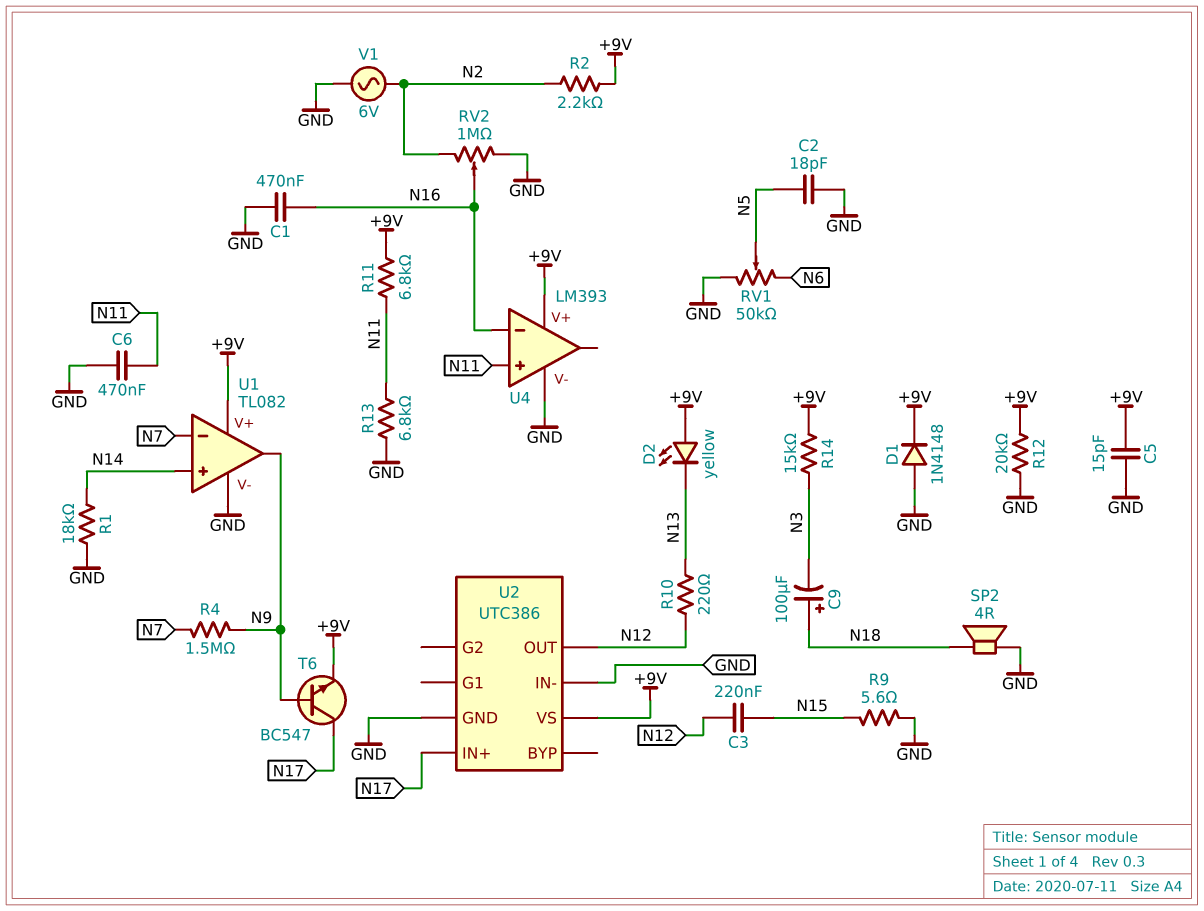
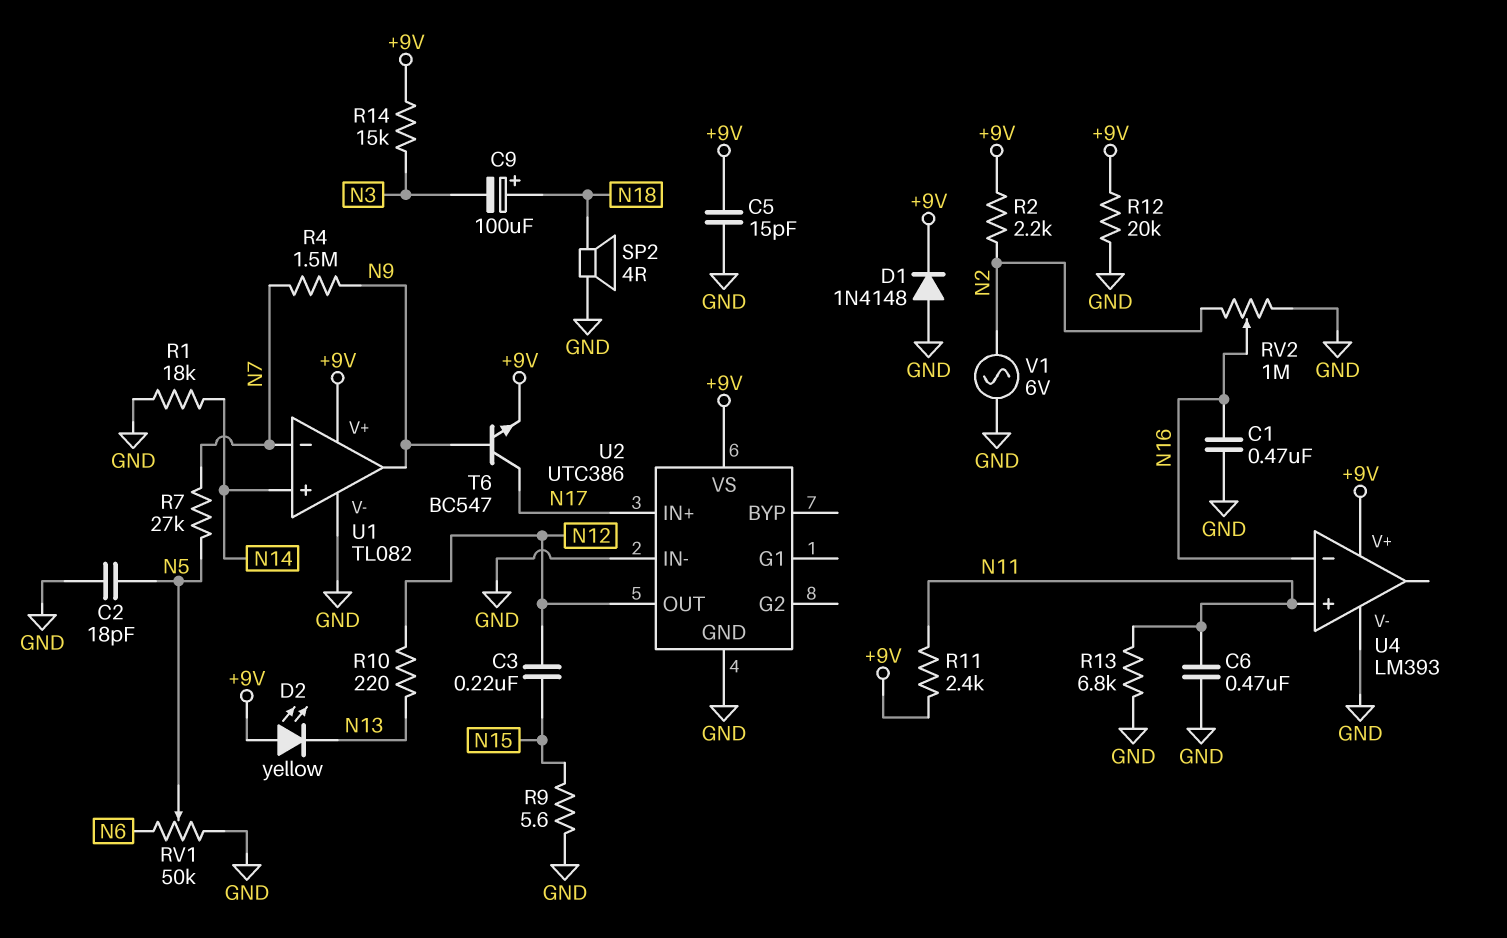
R7: none -> 27k (N5, N7)
R11: 6.8k (+9V, N11) -> 2.4k (+9V, N11)

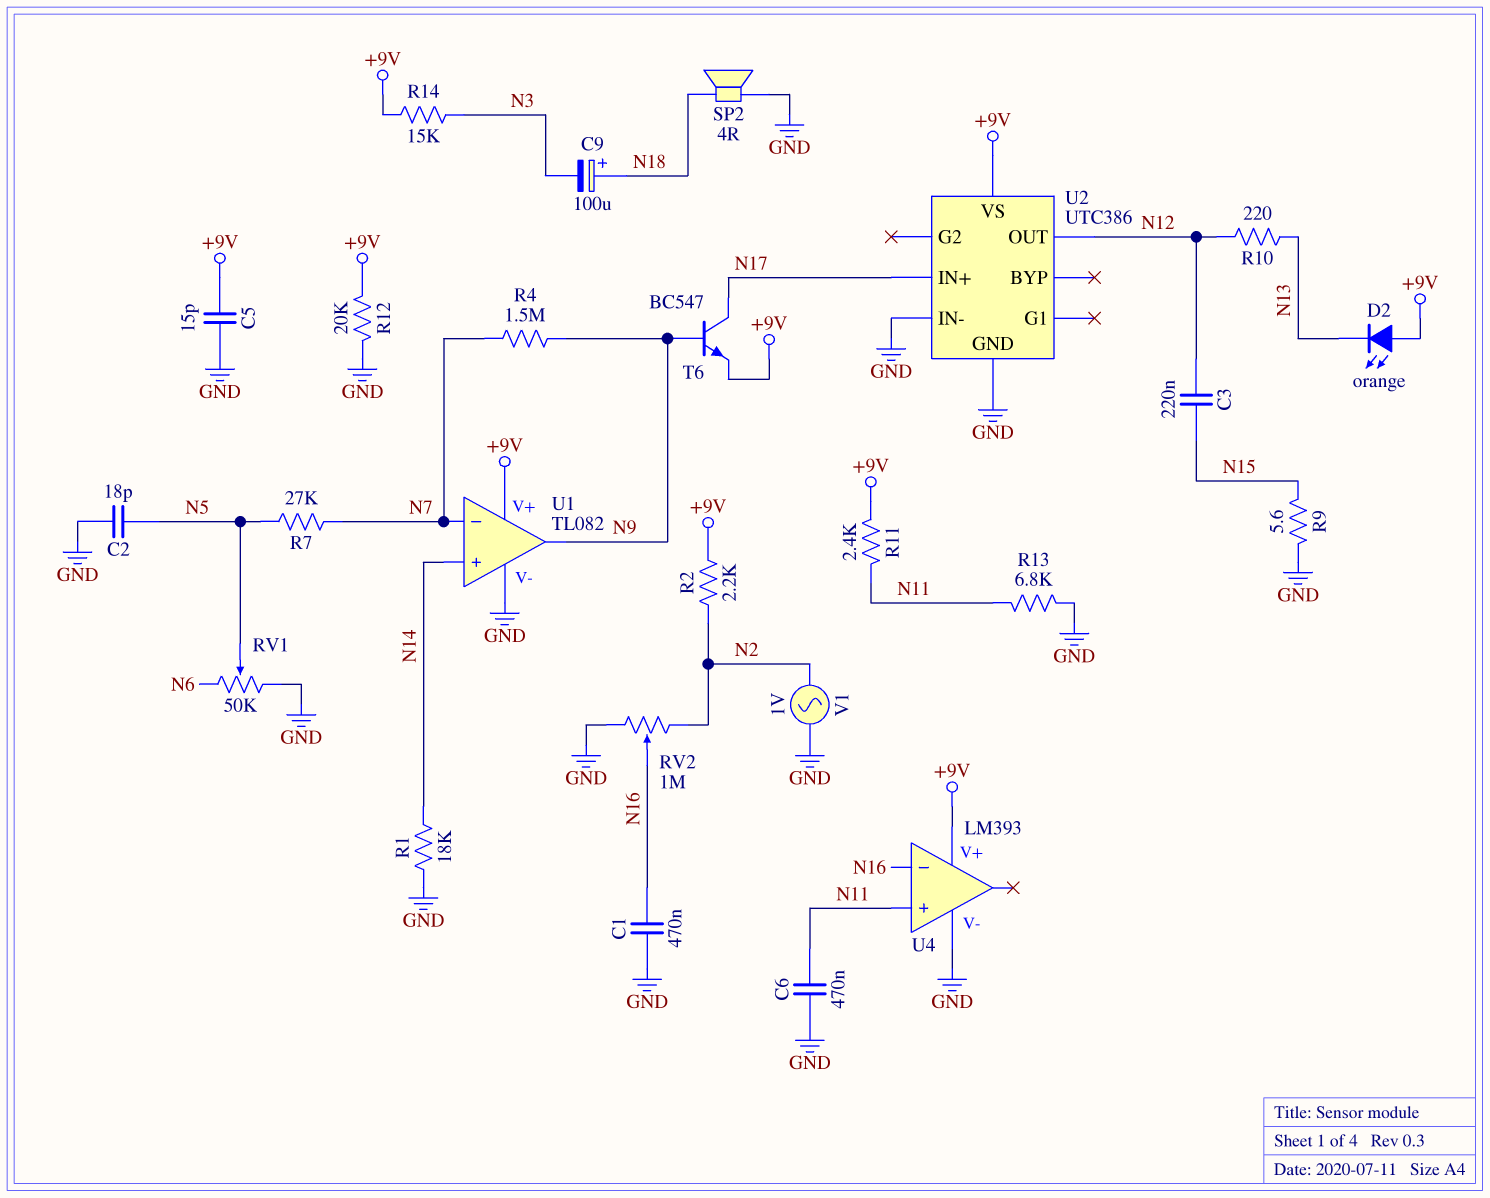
D1: diode 1N4148 (A GND, K +9V) -> none
D2: LED yellow (A +9V, K N13) -> LED orange (A +9V, K N13)
V1: AC 6V (GND, N2) -> AC 1V (GND, N2)

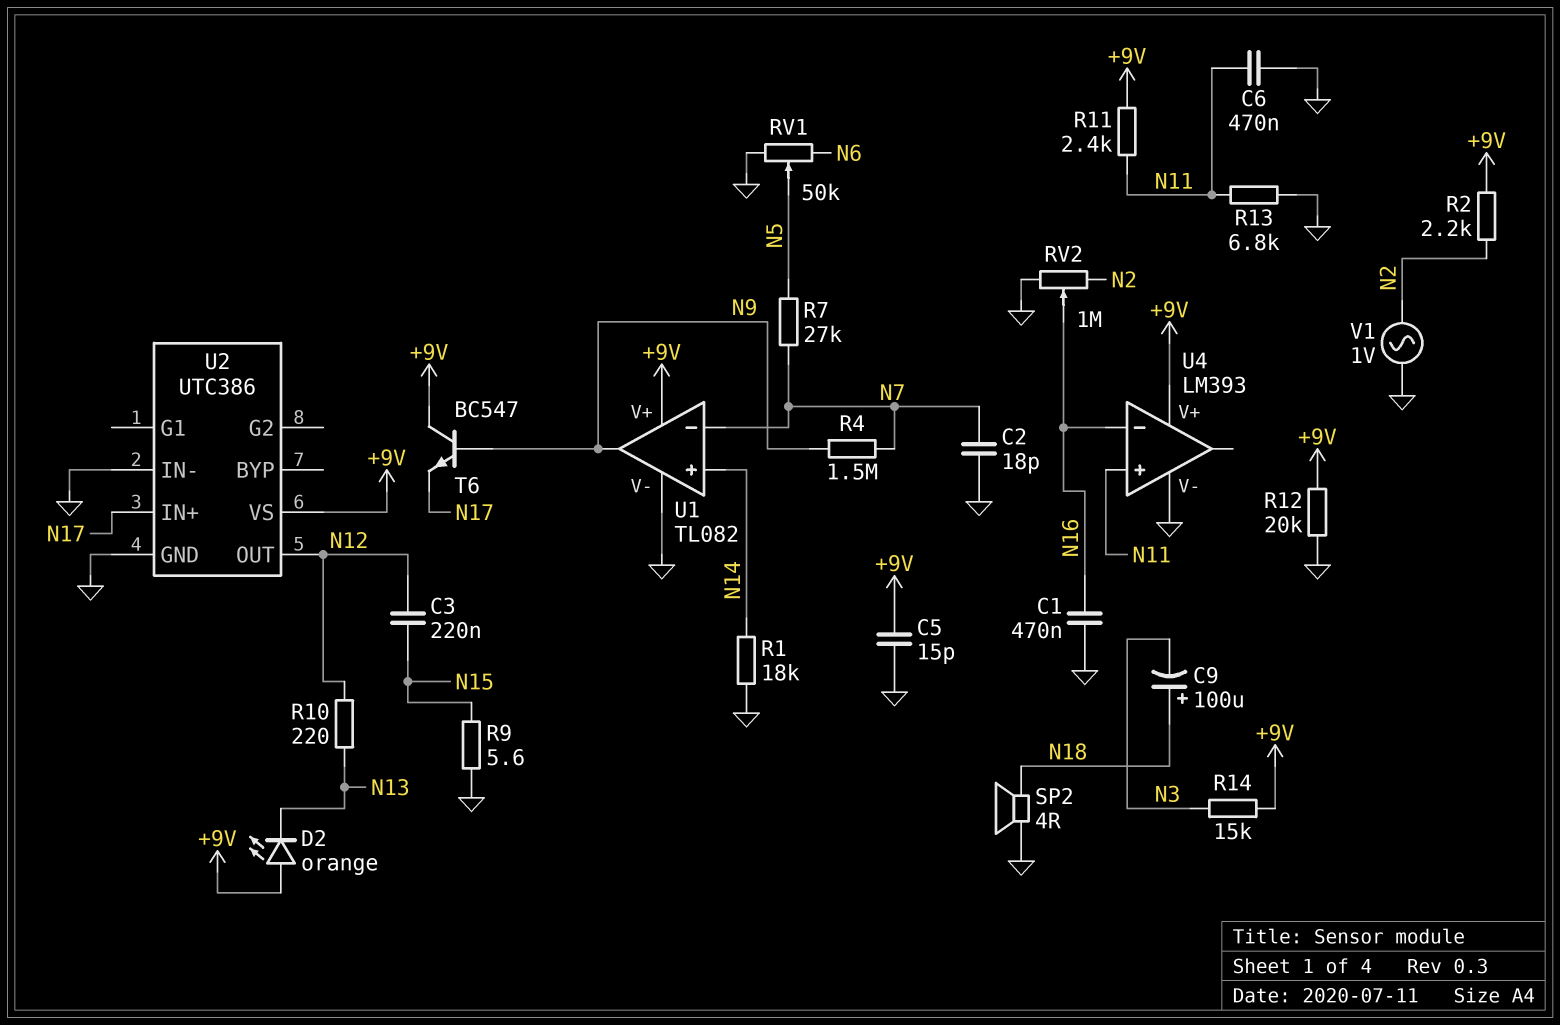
C2: 18pF (GND, N5) -> 18pF (GND, N7)
T6: NPN BC547 (B N9, C N17, E +9V) -> NPN BC547 (B N9, C +9V, E N17)

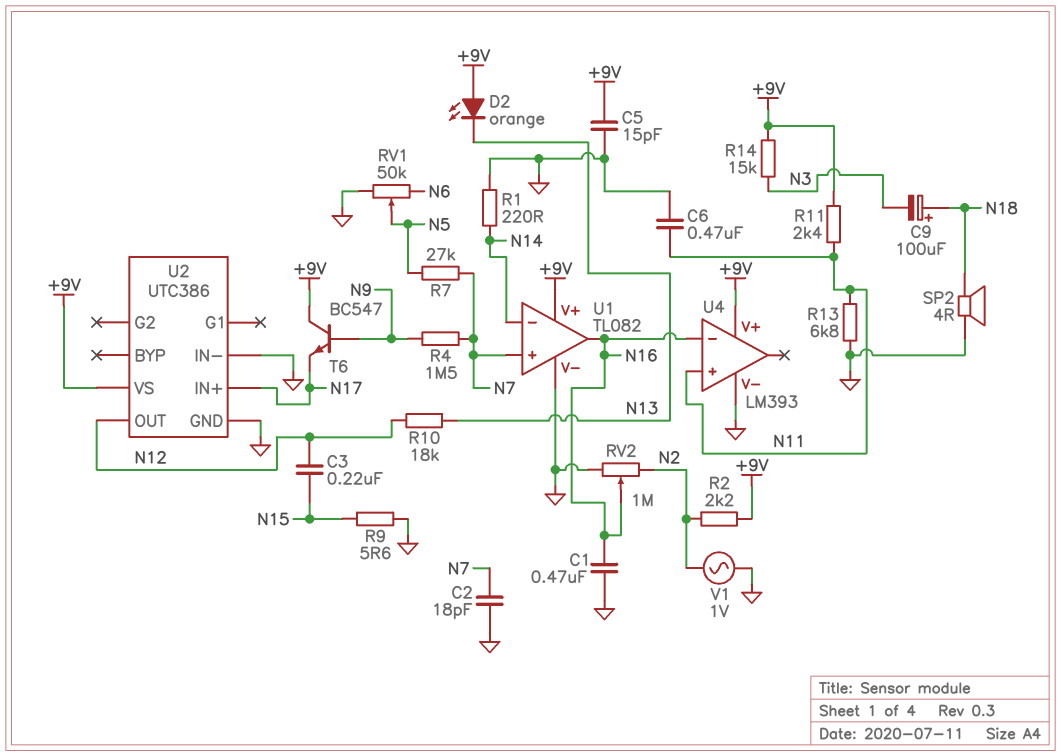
R1: 18k (GND, N14) -> 220 (GND, N14)
R10: 220 (N12, N13) -> 18k (N12, N13)
R12: 20k (+9V, GND) -> none
U1 pin in+: N14 -> N7
U1 pin in-: N7 -> N14
U1 pin out: N9 -> N16

